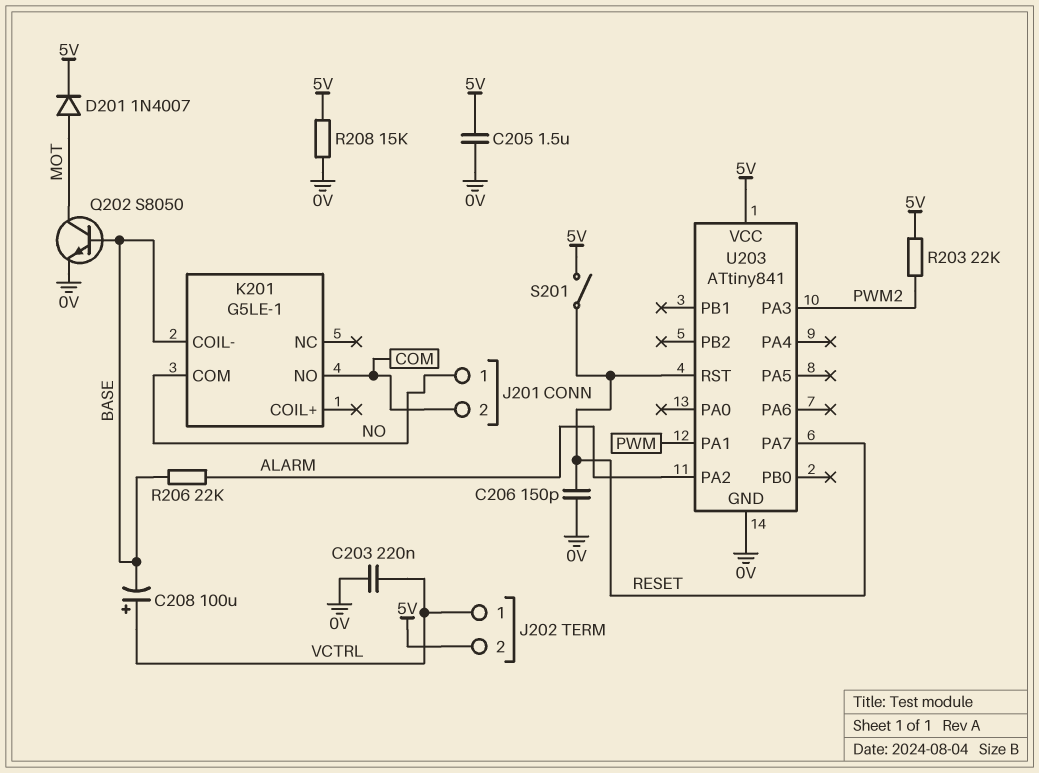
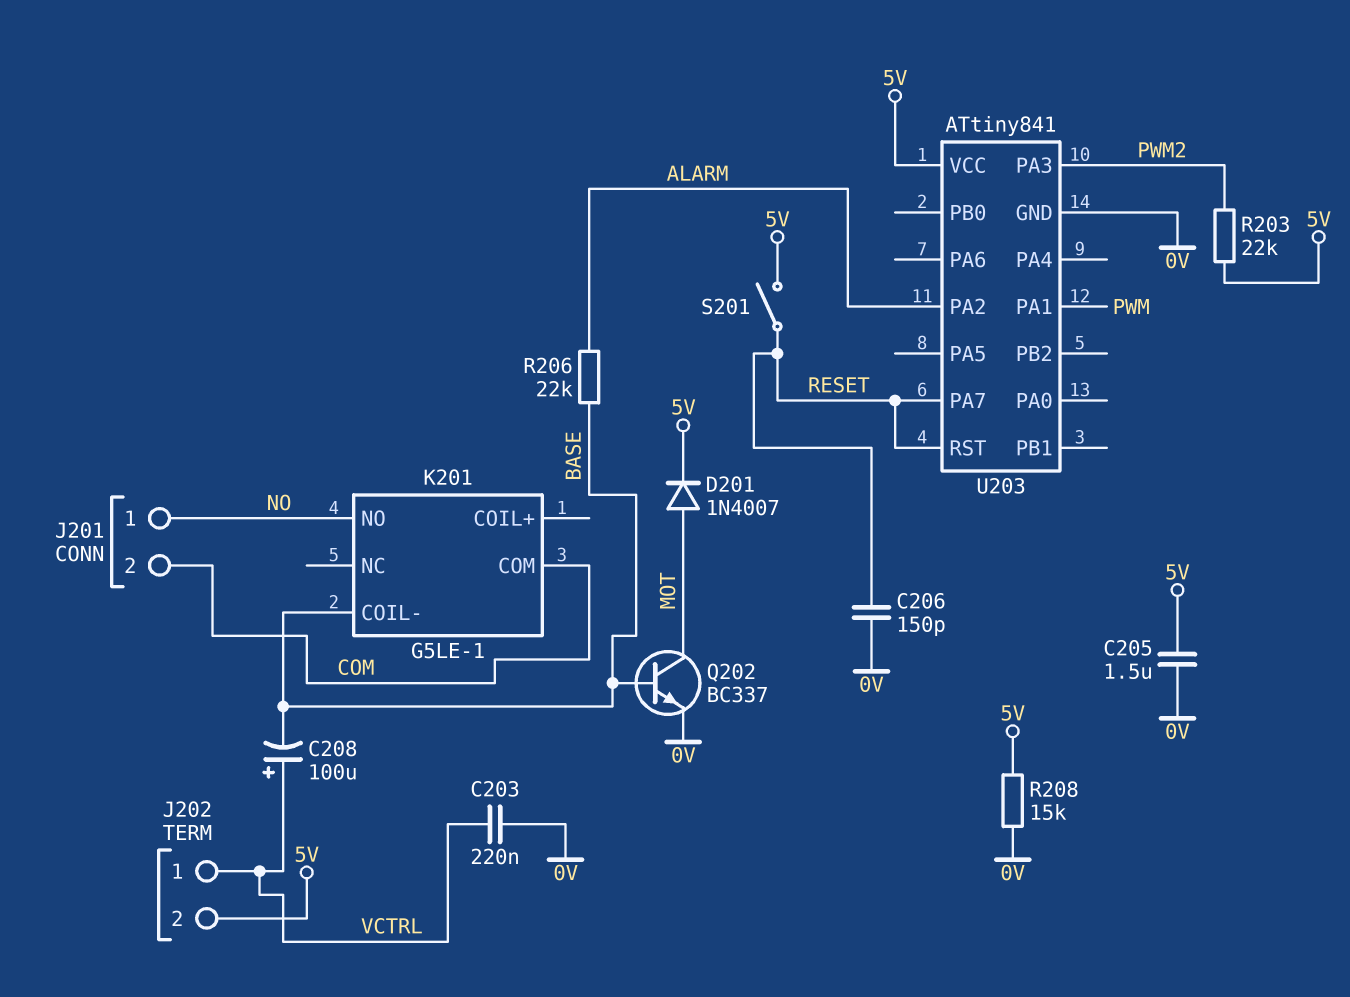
K201 pin COM: NO -> COM
K201 pin NO: COM -> NO
Q202: NPN S8050 (B BASE, C MOT, E 0V) -> NPN BC337 (B BASE, C MOT, E 0V)

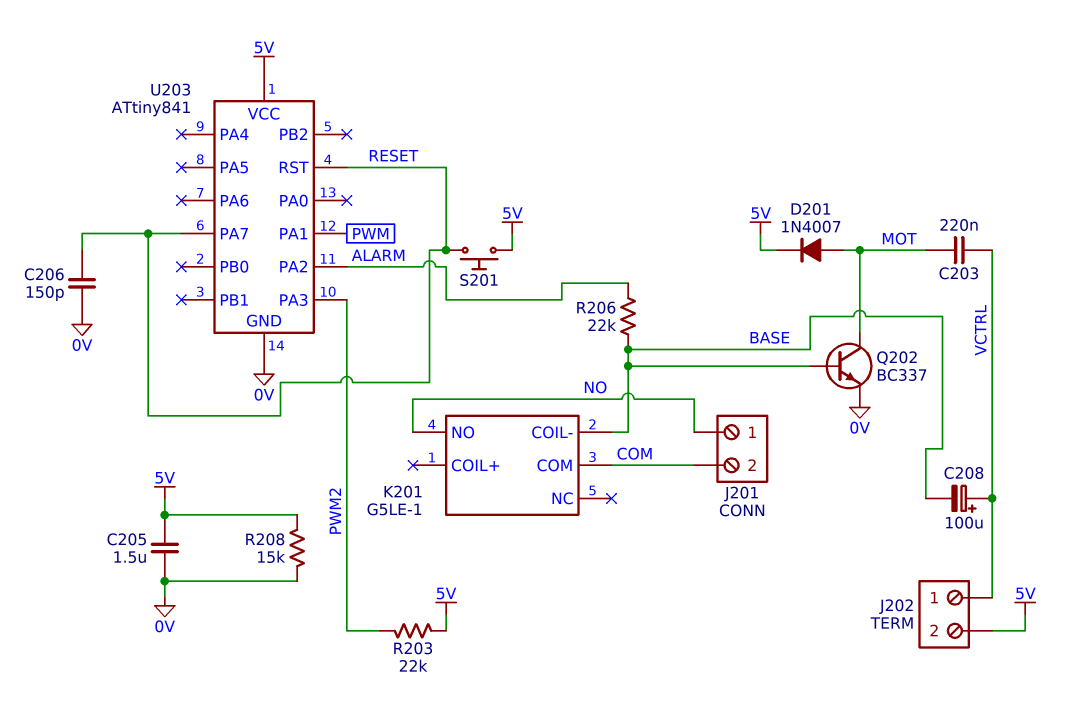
C203: 220nF (0V, VCTRL) -> 220nF (MOT, VCTRL)
S201: switch (5V, RESET) -> button (5V, RESET)

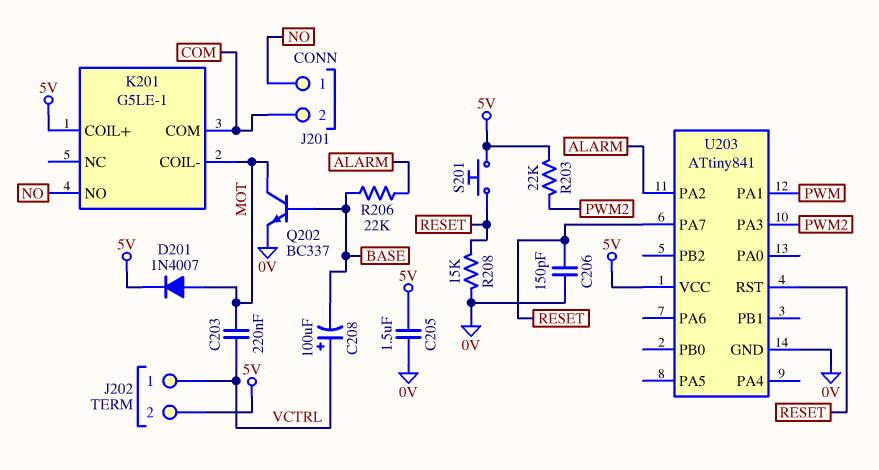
K201 pin COIL+: none -> 5V
K201 pin COIL-: BASE -> MOT
R208: 15k (0V, 5V) -> 15k (0V, RESET)

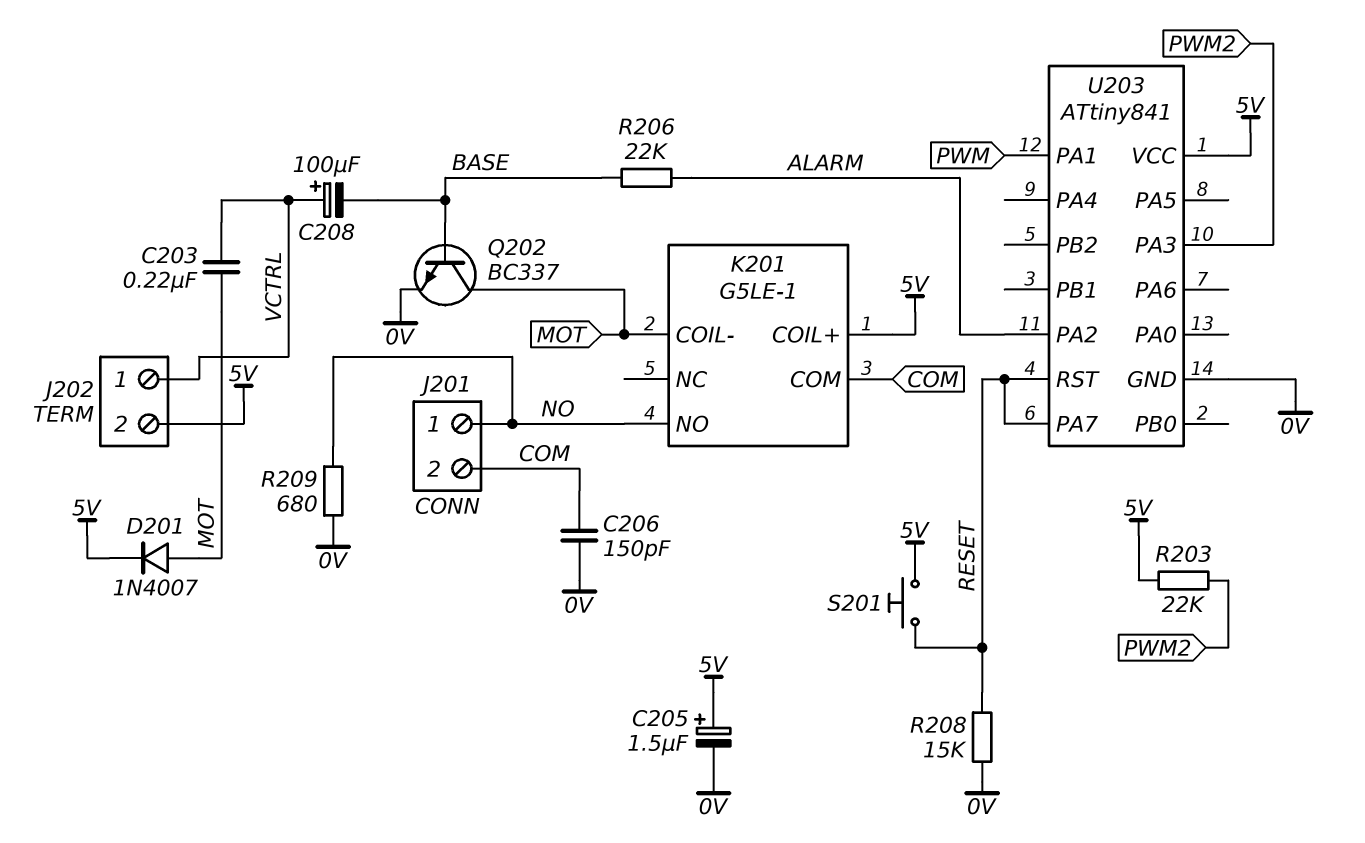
C205: 1.5uF (0V, 5V) -> 1.5uF (plus 5V, minus 0V)
C206: 150pF (0V, RESET) -> 150pF (0V, COM)
R209: none -> 680 (0V, NO)

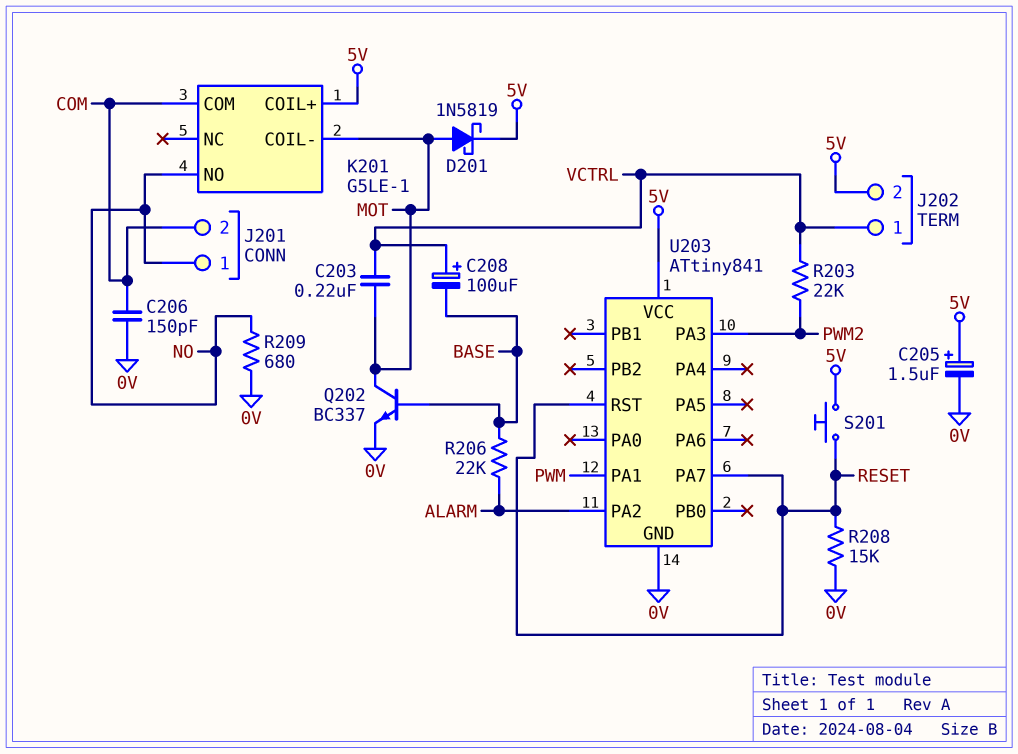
D201: diode 1N4007 (A MOT, K 5V) -> schottky 1N5819 (A MOT, K 5V)
R203: 22k (5V, PWM2) -> 22k (PWM2, VCTRL)

